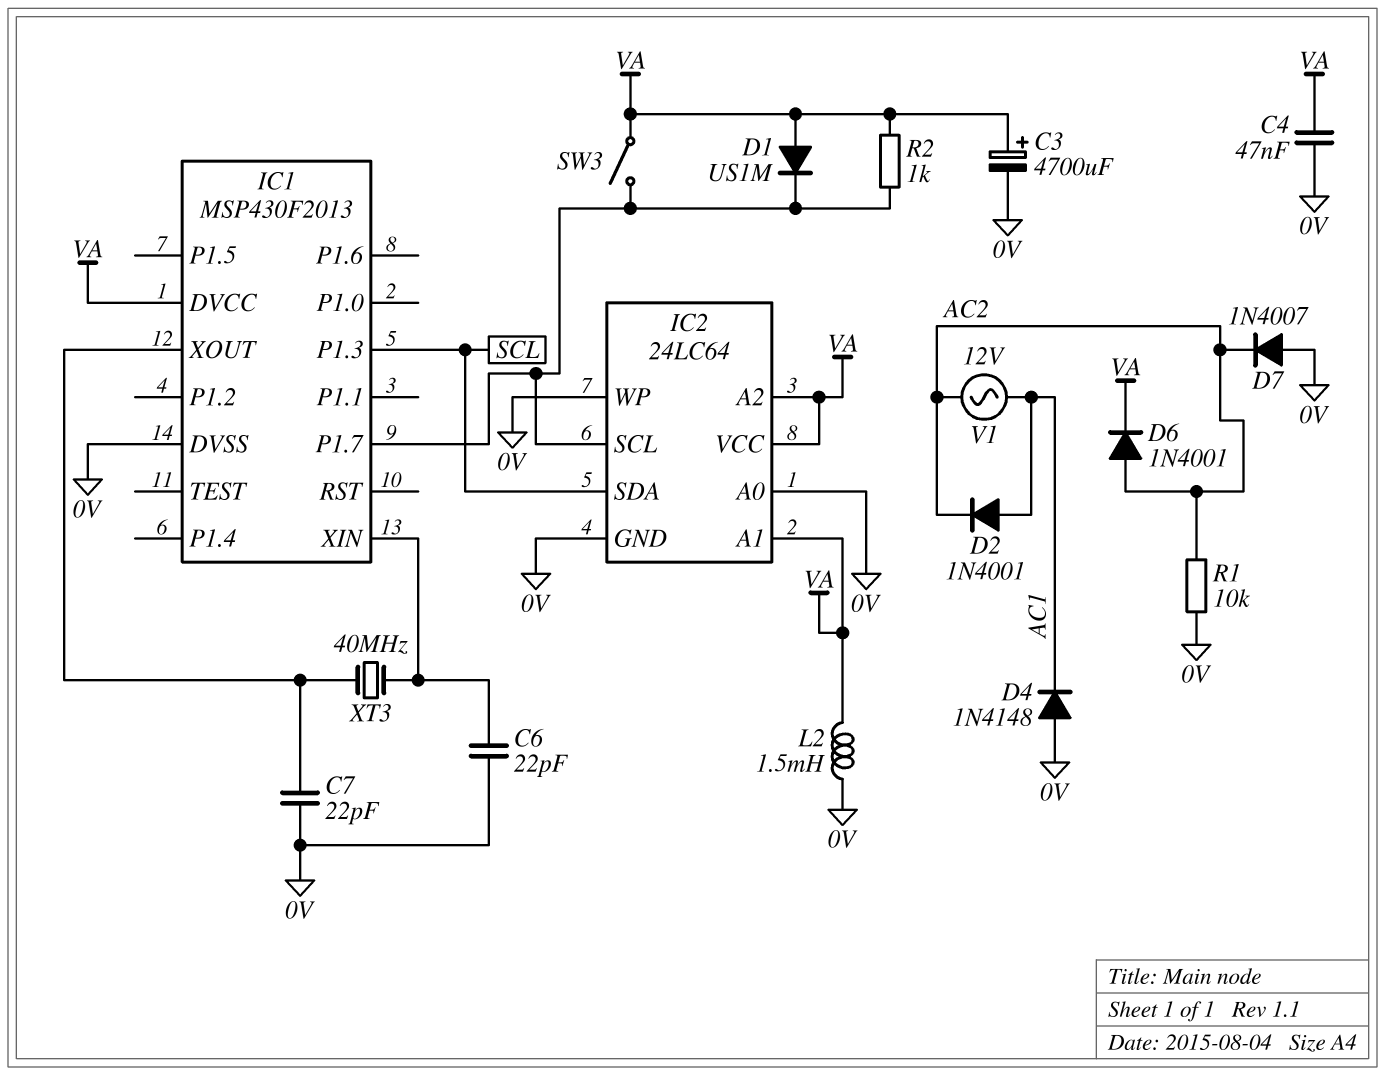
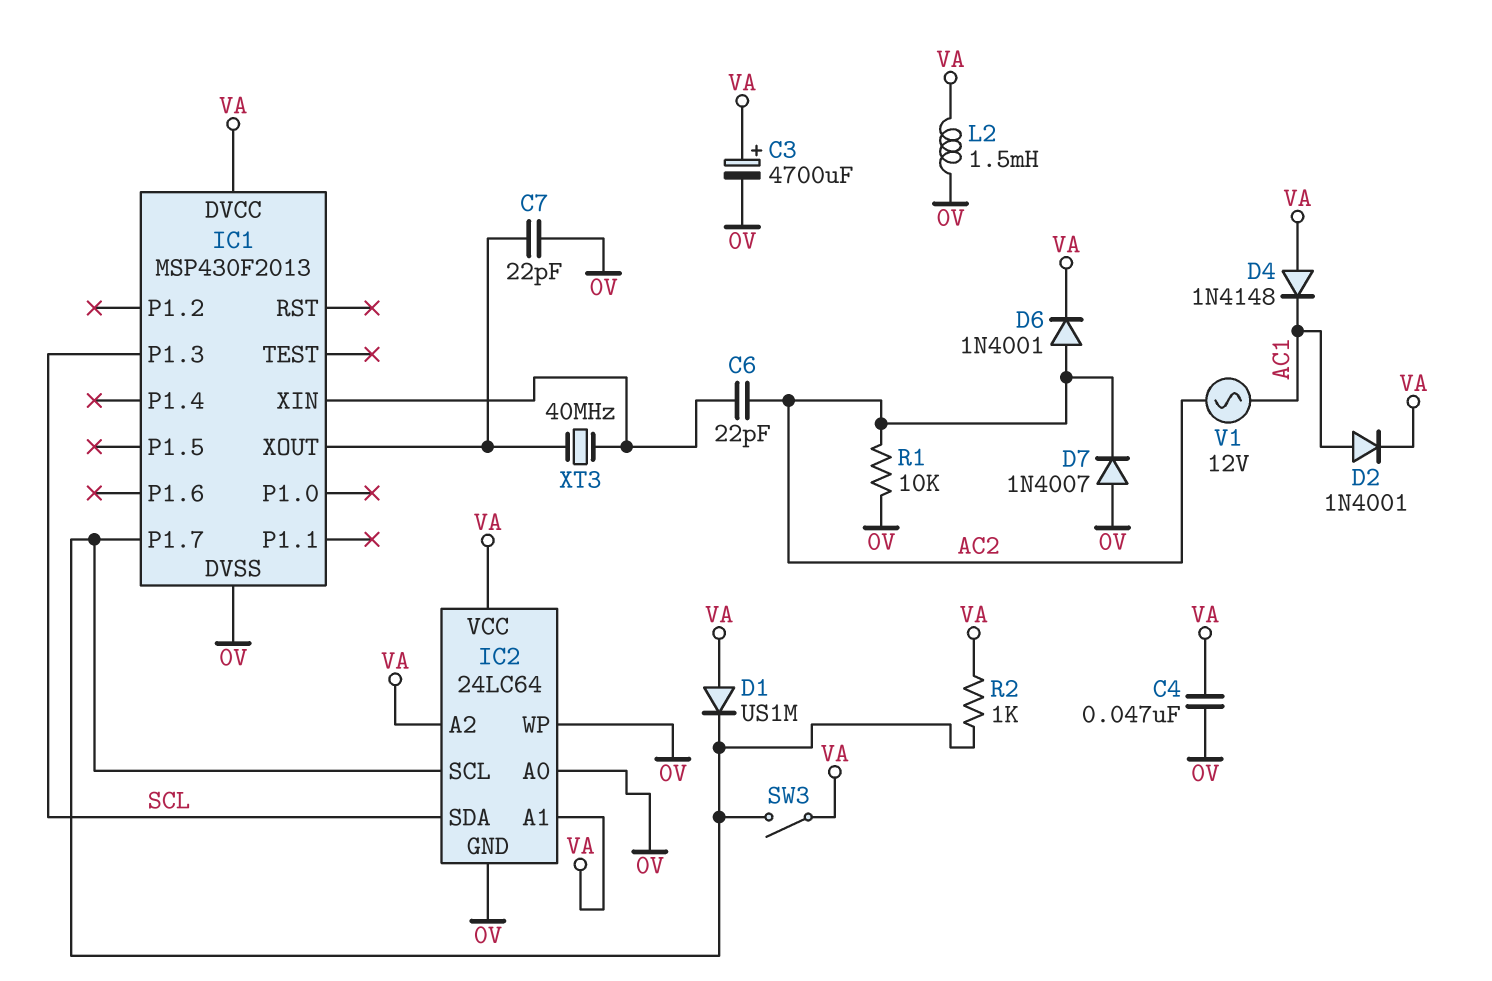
C6: 22pF (0V, IC1/XIN) -> 22pF (AC2, IC1/XIN)
D2: diode 1N4001 (A AC1, K AC2) -> diode 1N4001 (A AC1, K VA)
D4: diode 1N4148 (A 0V, K AC1) -> diode 1N4148 (A VA, K AC1)

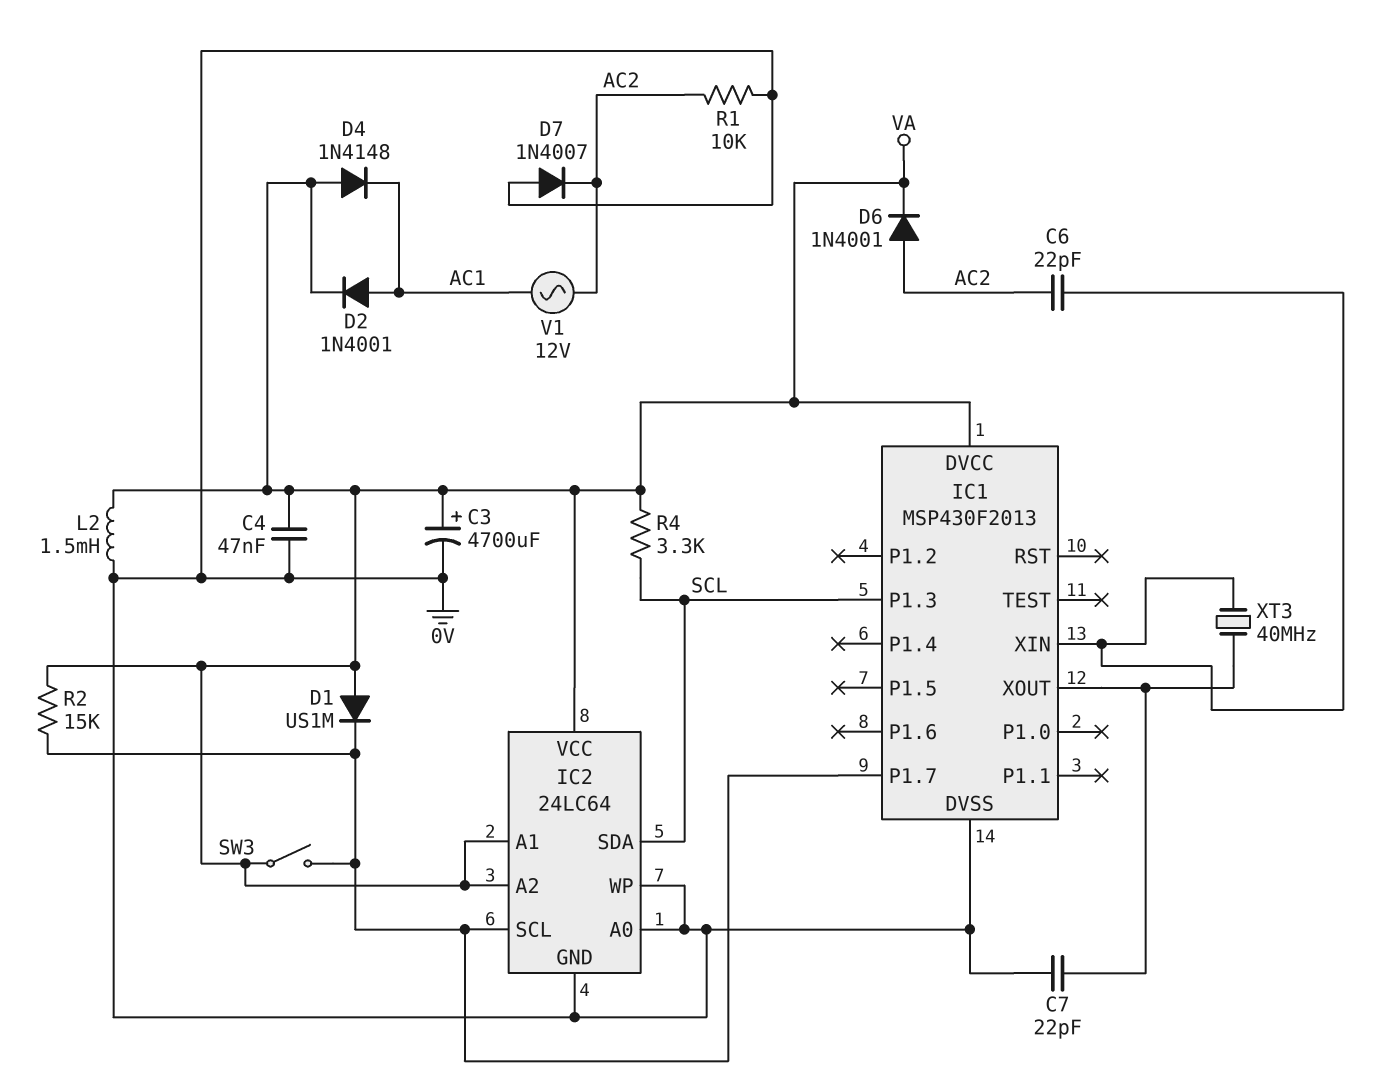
R2: 1k (IC1/P1.7, VA) -> 15k (IC1/P1.7, VA)
R4: none -> 3.3k (SCL, VA)

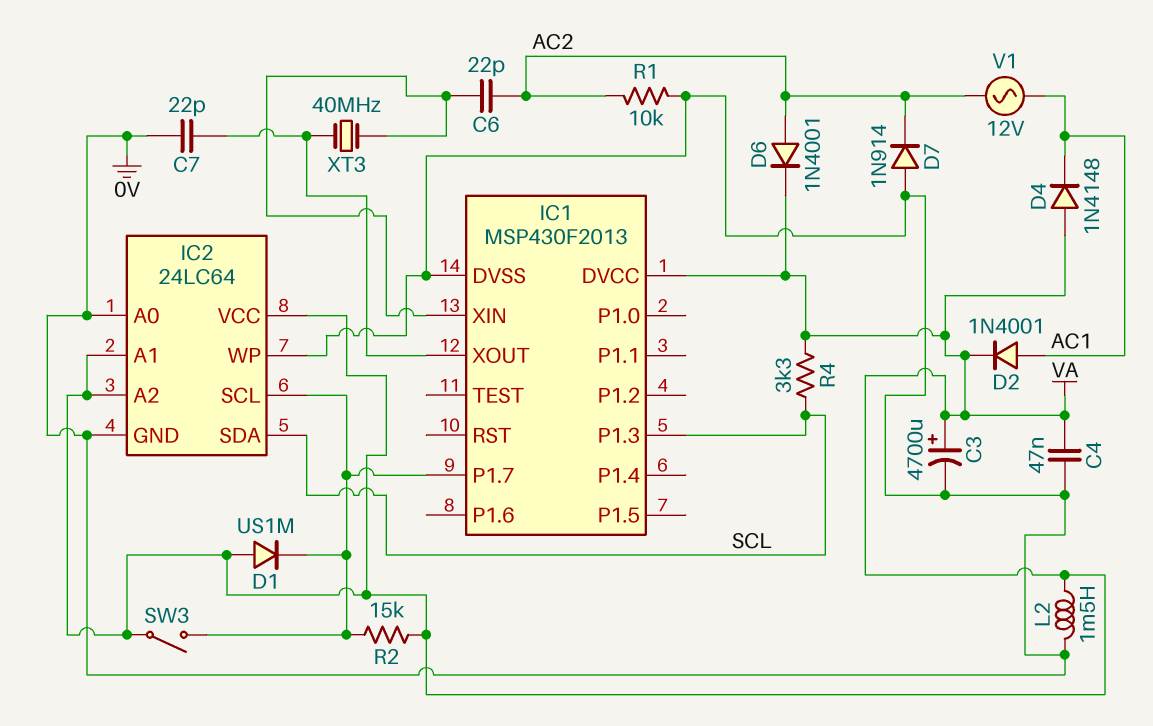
D7: diode 1N4007 (A 0V, K AC2) -> diode 1N914 (A 0V, K AC2)

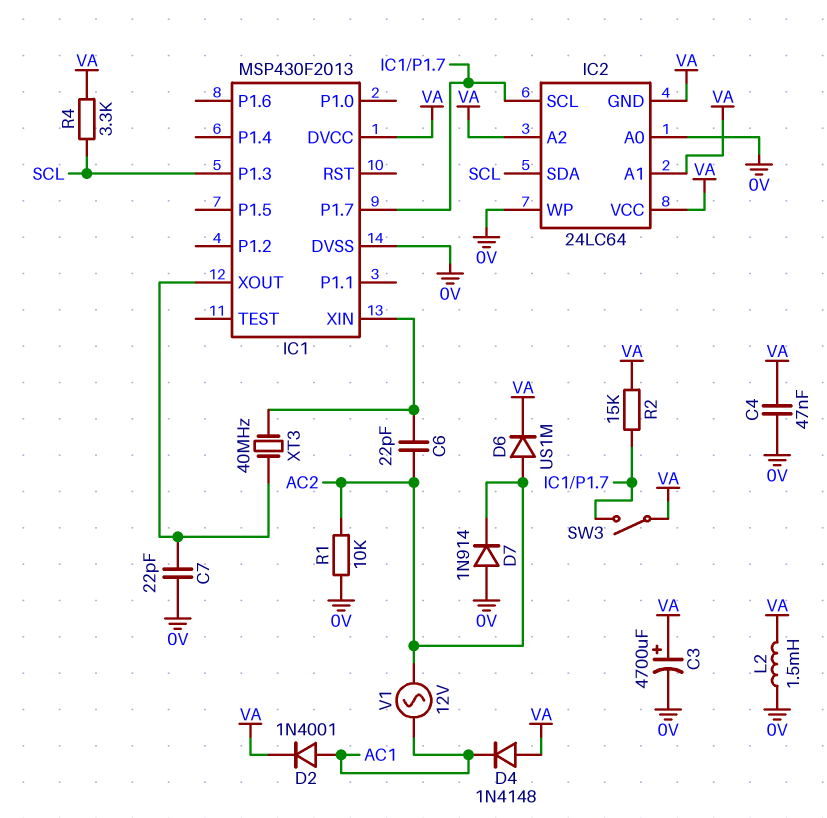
D1: diode US1M (A VA, K IC1/P1.7) -> none
D6: diode 1N4001 (A AC2, K VA) -> diode US1M (A AC2, K VA)
IC2 pin GND: 0V -> VA

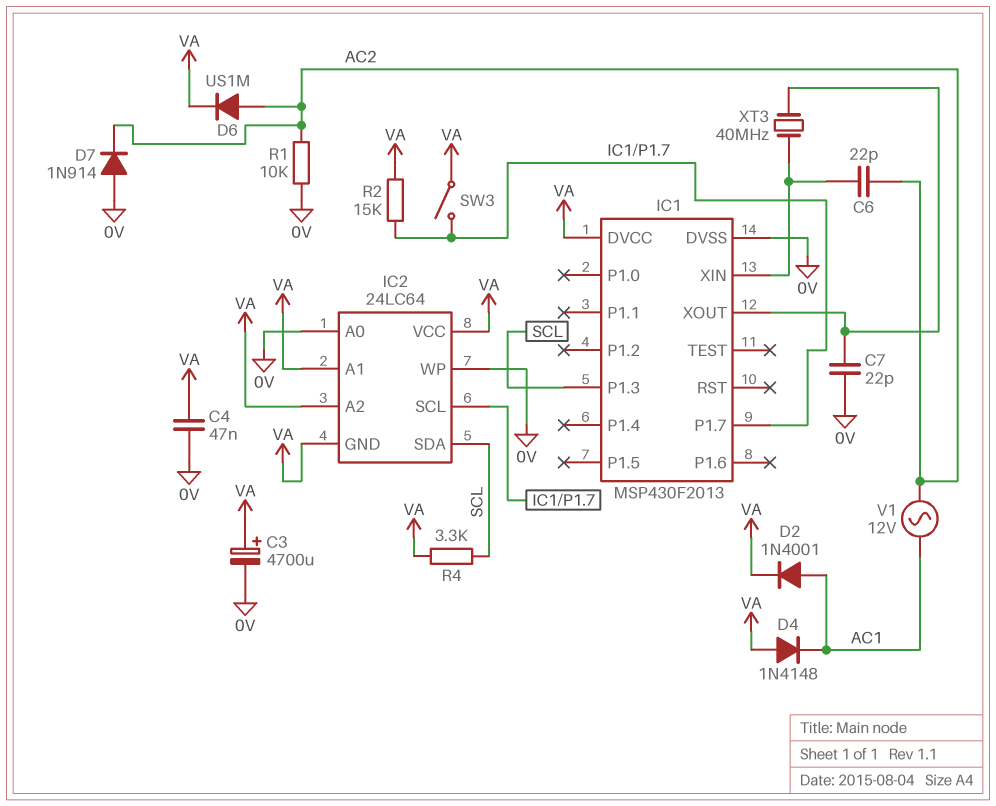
L2: 1.5mH (0V, VA) -> none

